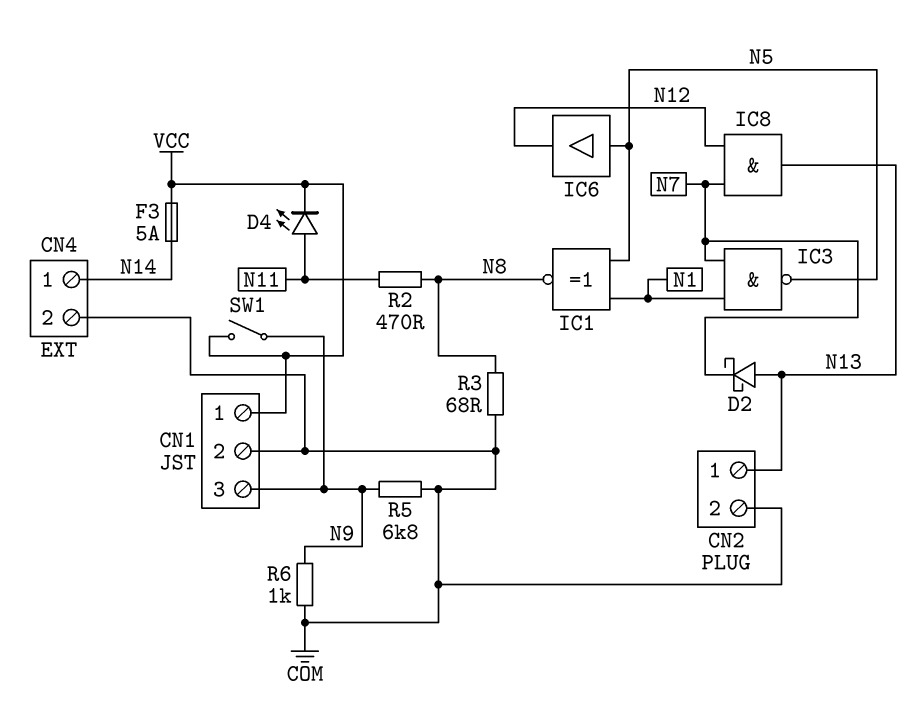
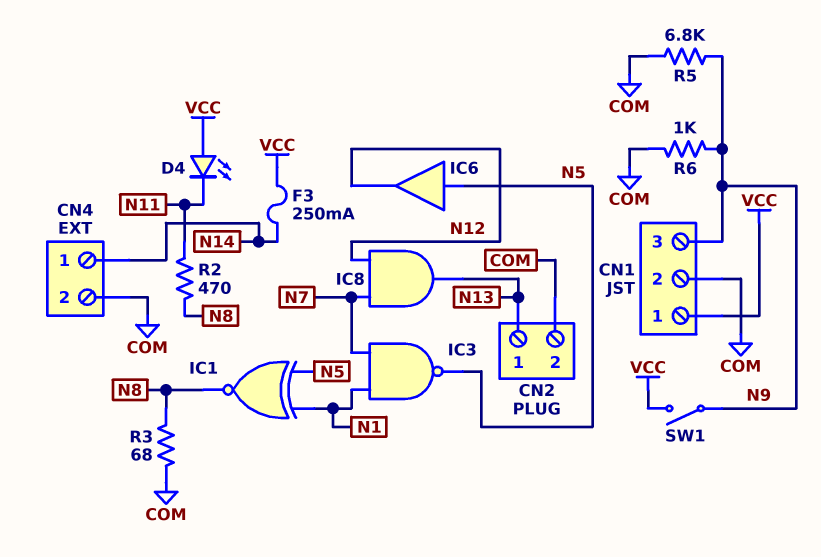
D2: schottky (A N13, K N7) -> none
D4: LED (A N11, K VCC) -> LED (A VCC, K N11)
F3: 5A (N14, VCC) -> 250mA (N14, VCC)

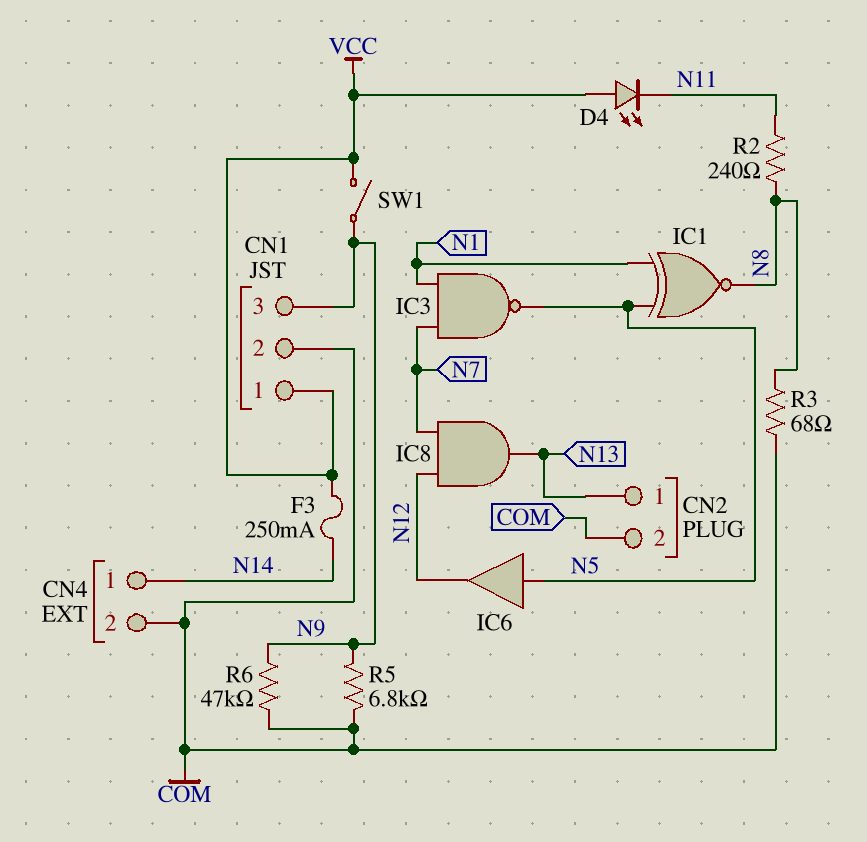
R2: 470 (N8, N11) -> 240 (N8, N11)
R6: 1k (COM, N9) -> 47k (COM, N9)

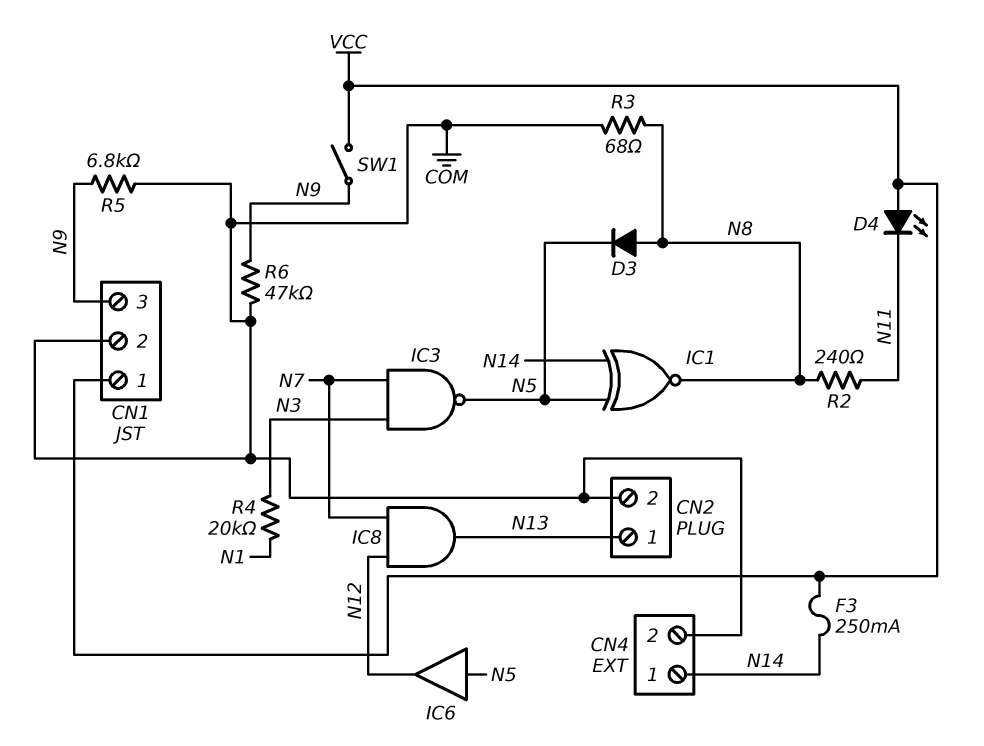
D3: none -> diode (A N8, K N5)
IC1: XNOR (in N1, in N5, out N8) -> XNOR (in N5, in N14, out N8)
IC3: NAND (in N1, in N7, out N5) -> NAND (in N3, in N7, out N5)
R4: none -> 20k (N1, N3)

